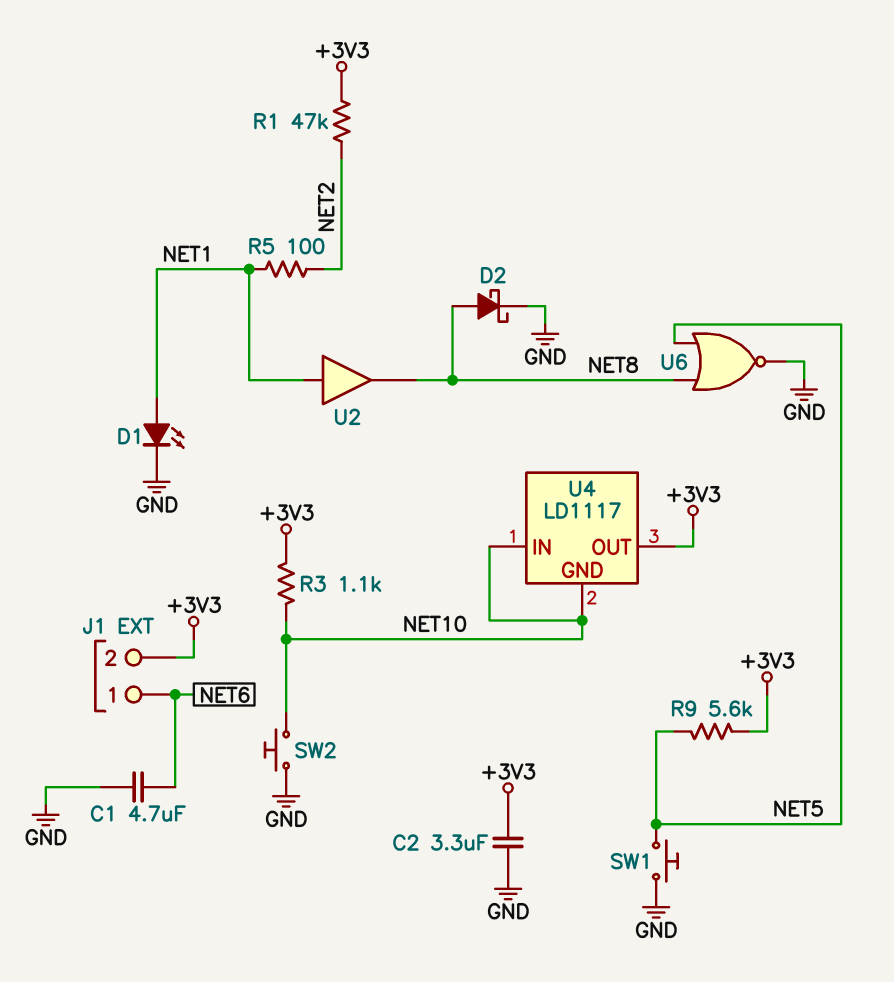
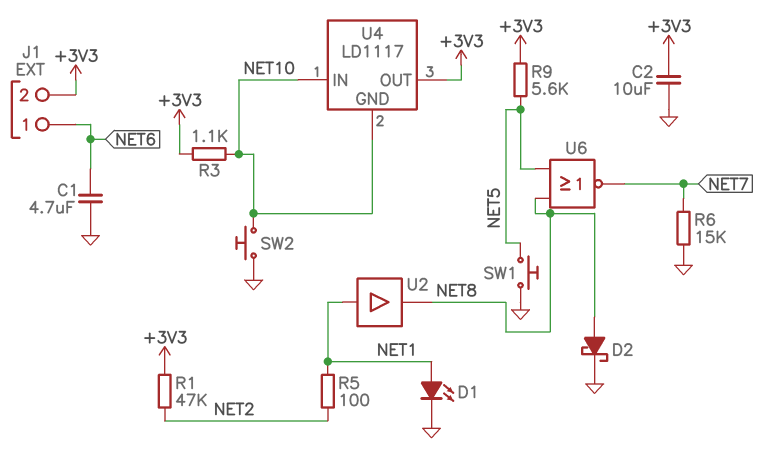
C2: 3.3uF (+3V3, GND) -> 10uF (+3V3, GND)
R6: none -> 15k (GND, NET7)
U6: NOR (in NET5, in NET8, out GND) -> NOR (in NET5, in NET8, out NET7)

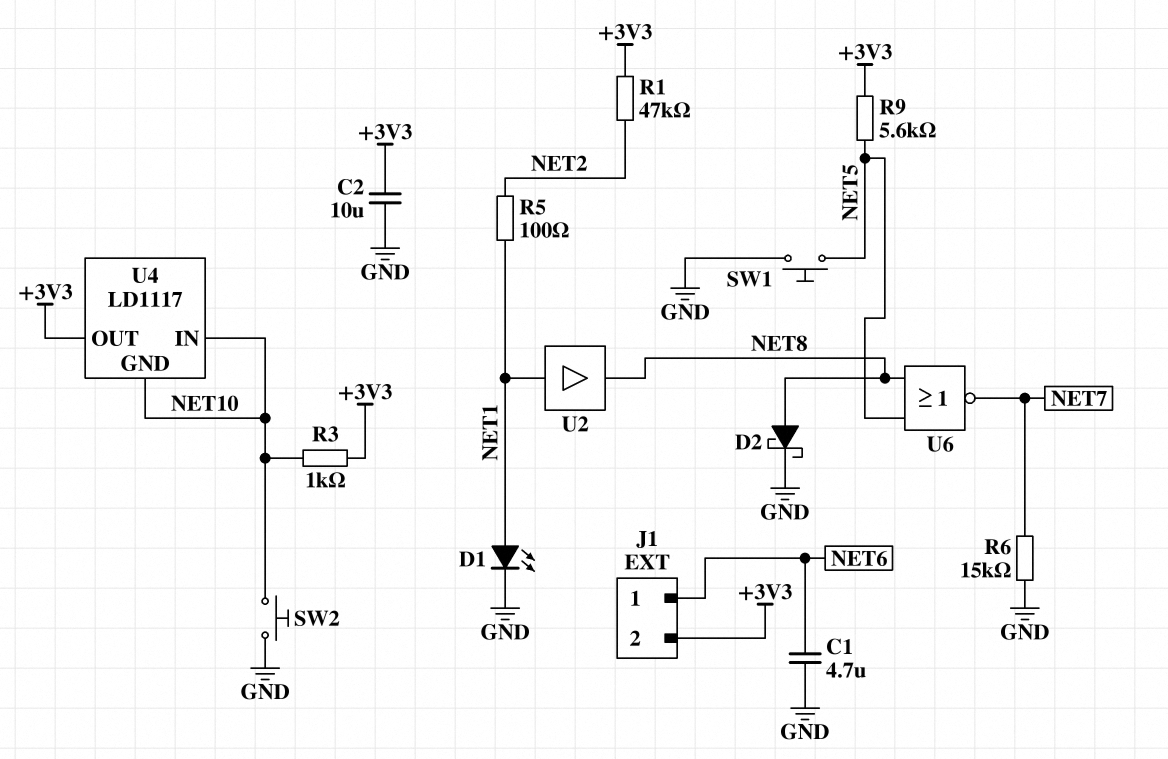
R3: 1.1k (+3V3, NET10) -> 1k (+3V3, NET10)

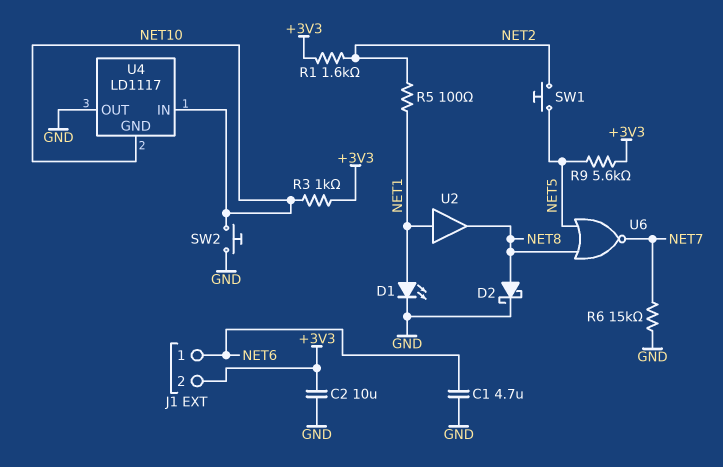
R1: 47k (+3V3, NET2) -> 1.6k (+3V3, NET2)
SW1: button (GND, NET5) -> button (NET2, NET5)
U4 pin OUT: +3V3 -> GND

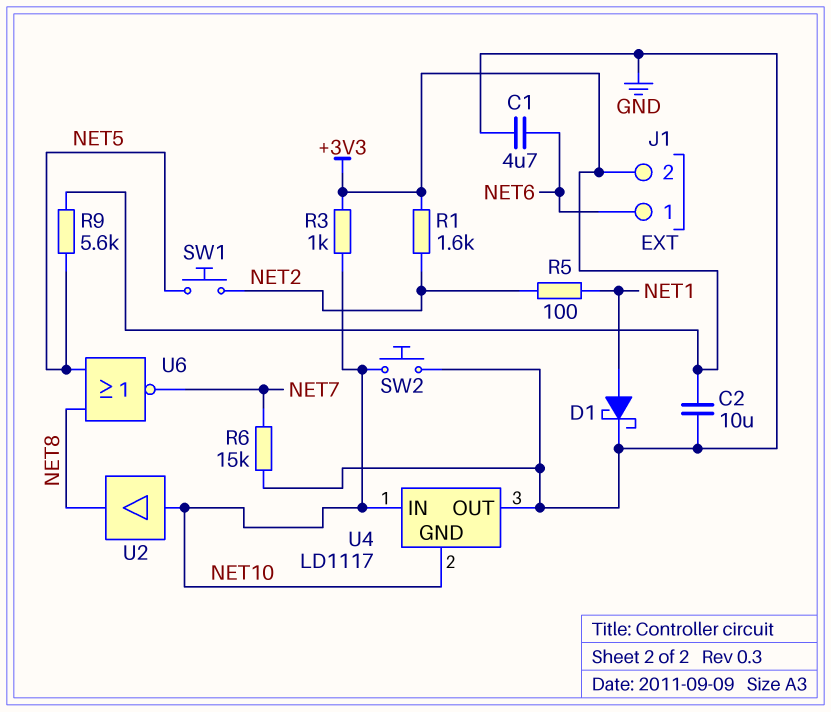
D1: LED (A NET1, K GND) -> schottky (A NET1, K GND)
D2: schottky (A NET8, K GND) -> none
U2: buffer (in NET1, out NET8) -> buffer (in NET10, out NET8)

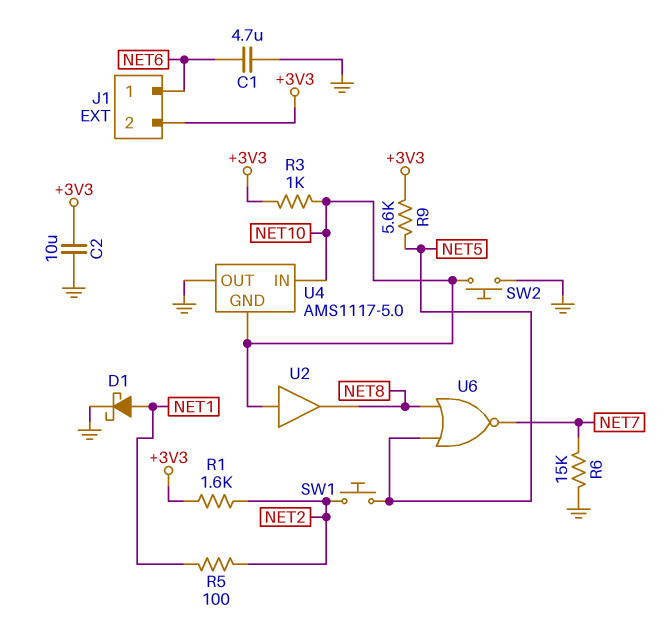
U4: LD1117 -> AMS1117-5.0

